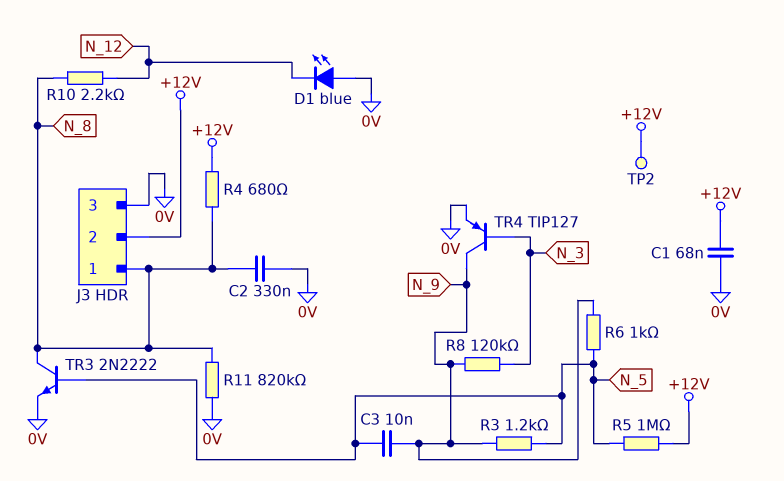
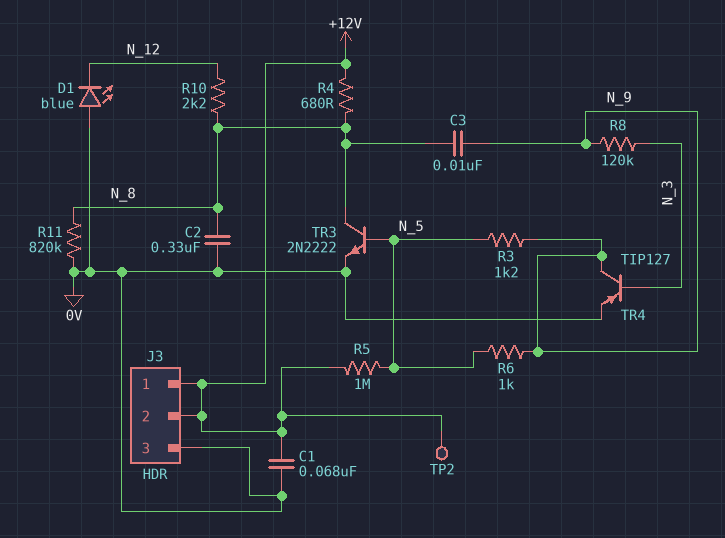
C3: 10nF (N_5, N_9) -> 10nF (N_8, N_9)
J3 pin 1: N_8 -> +12V

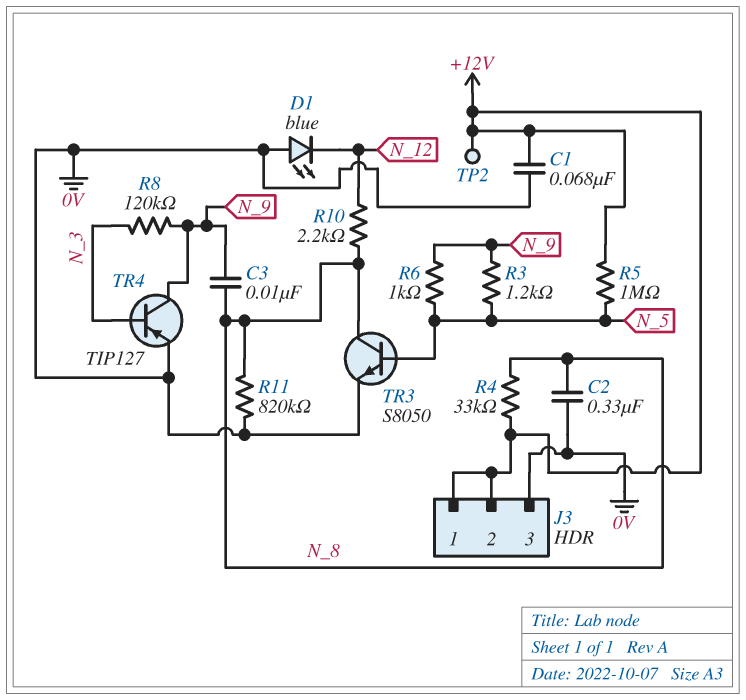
R4: 680 (+12V, N_8) -> 33k (+12V, N_8)
TR3: NPN 2N2222 (B N_5, C N_8, E 0V) -> NPN S8050 (B N_5, C N_8, E 0V)

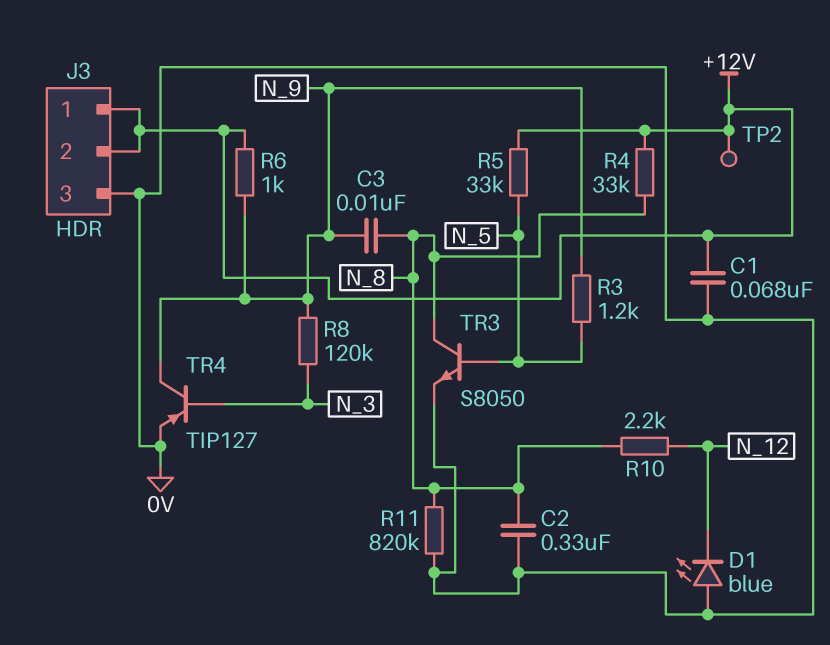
R5: 1M (+12V, N_5) -> 33k (+12V, N_5)
R6: 1k (N_5, N_9) -> 1k (+12V, N_9)

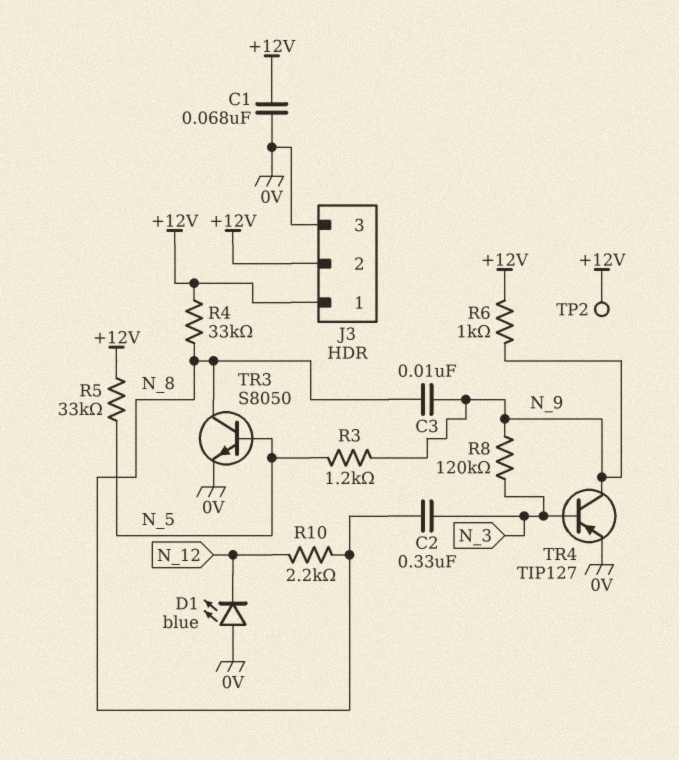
C2: 330nF (0V, N_8) -> 330nF (N_3, N_8)
R11: 820k (0V, N_8) -> none

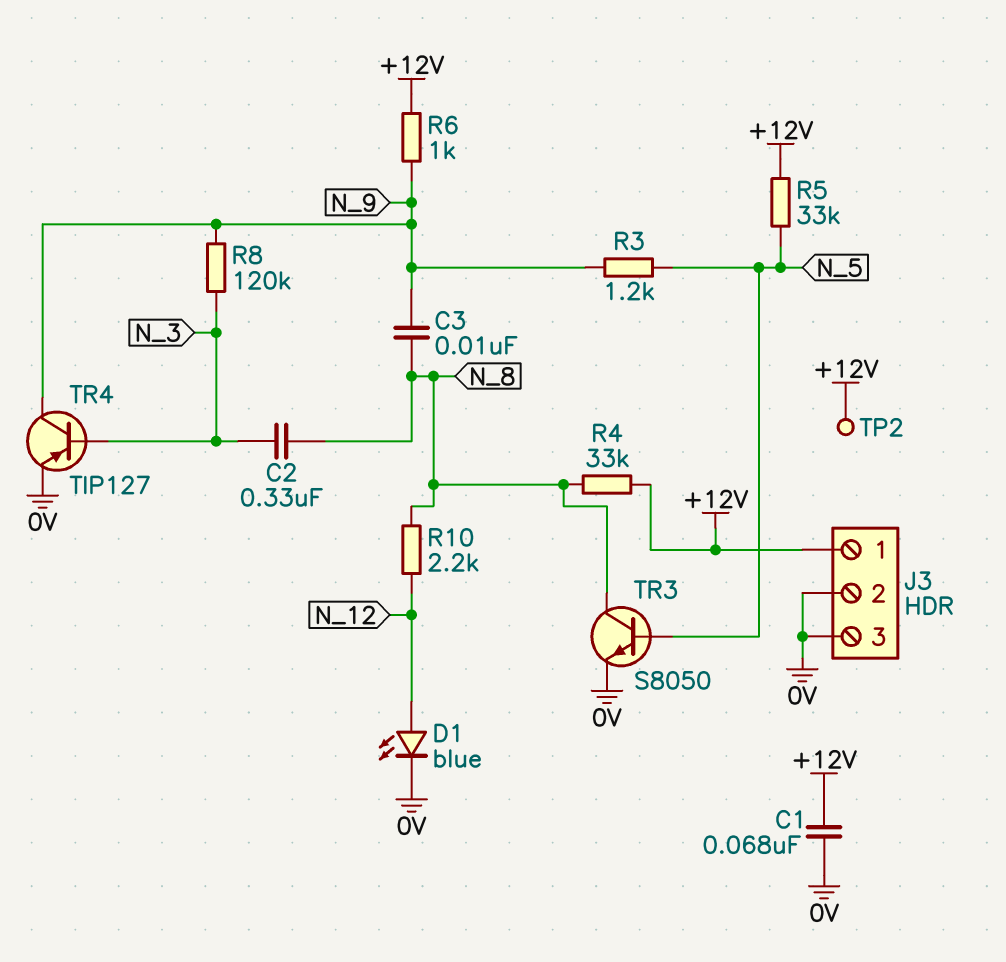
D1: LED blue (A 0V, K N_12) -> LED blue (A N_12, K 0V)
J3 pin 2: +12V -> 0V

